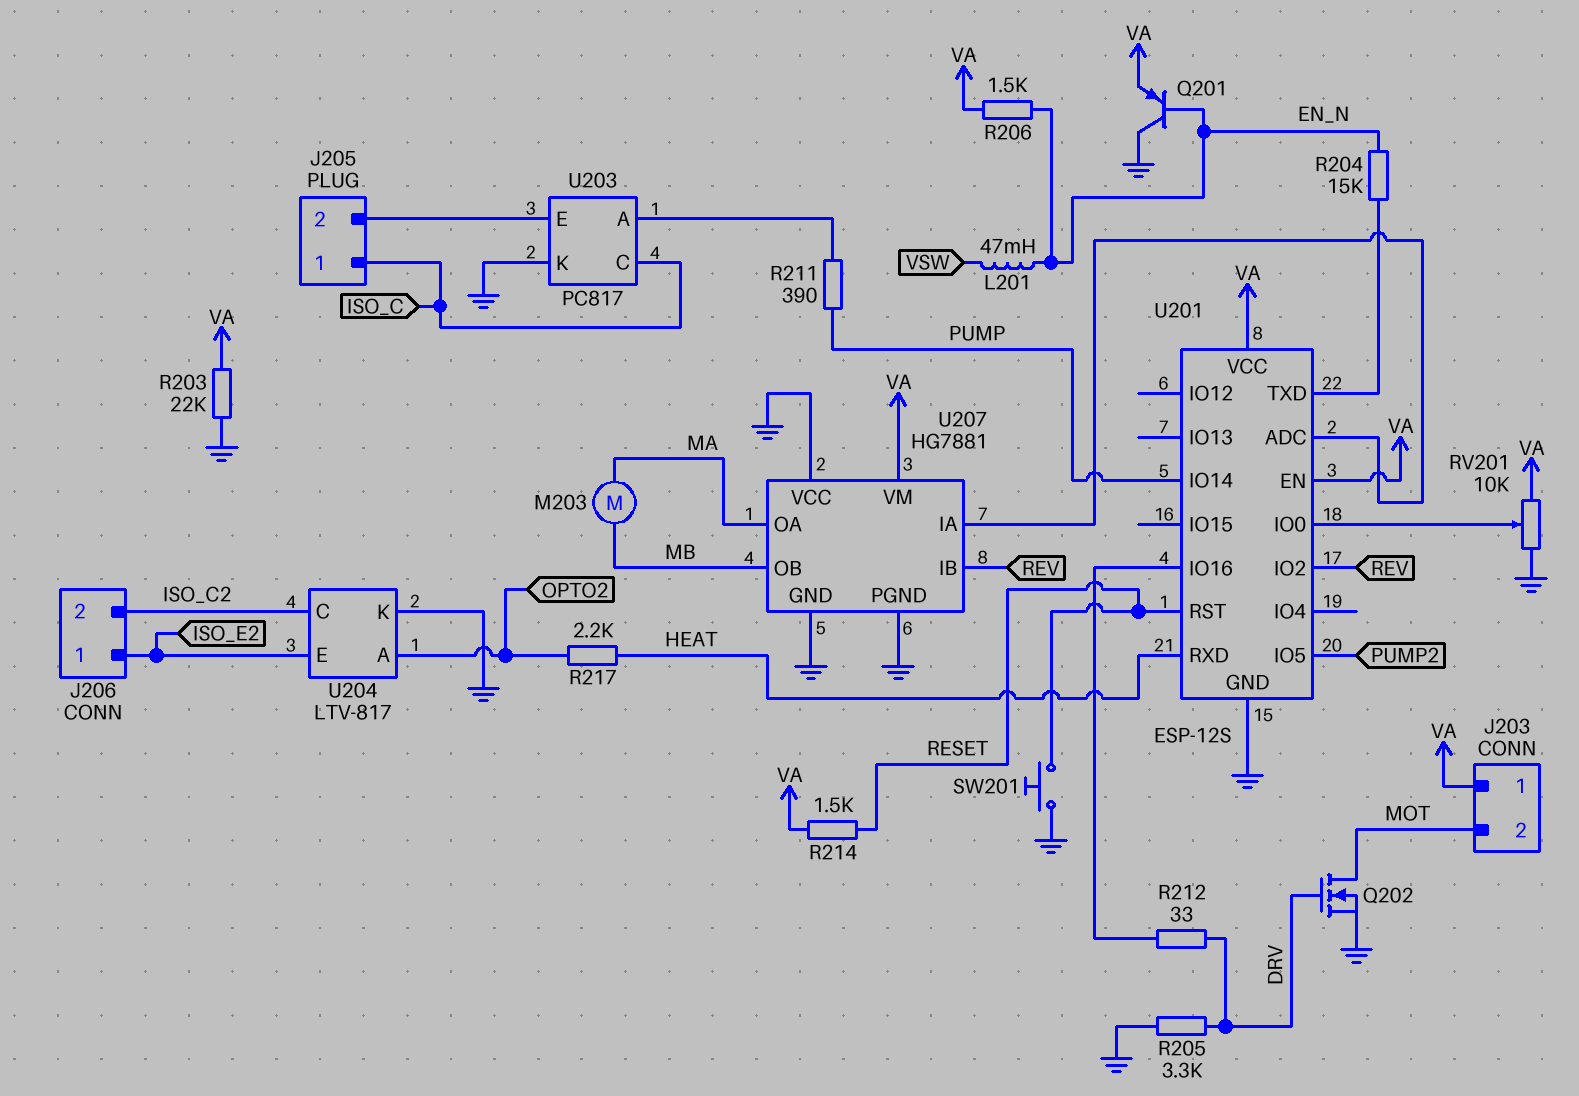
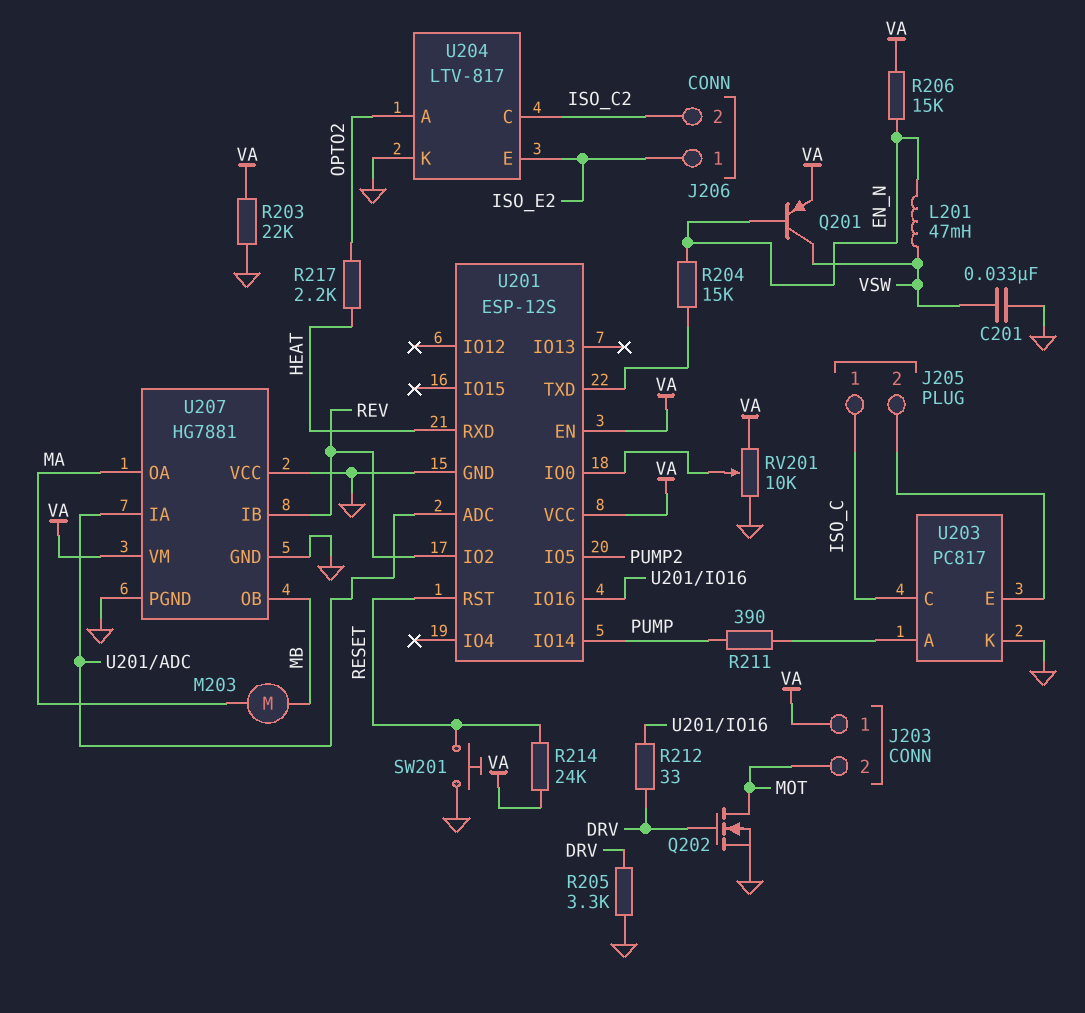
C201: none -> 33nF (GND, VSW)
Q201: PNP (B EN_N, C GND, E VA) -> PNP (B EN_N, C VSW, E VA)
R206: 1.5k (EN_N, VA) -> 15k (EN_N, VA)
R214: 1.5k (RESET, VA) -> 24k (RESET, VA)

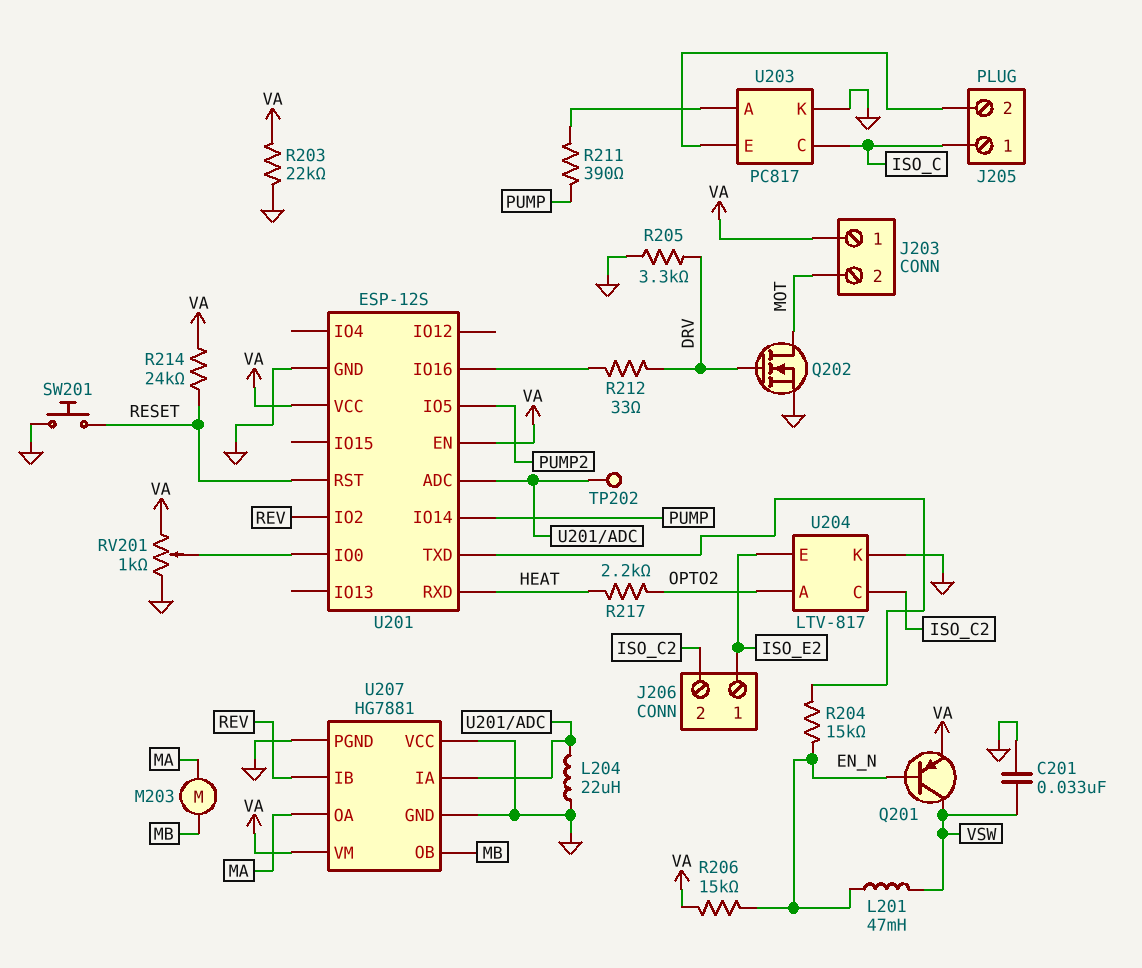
L204: none -> 22uH (GND, U201/ADC)
RV201: 10k (GND, VA, wiper U201/IO0) -> 1k (GND, VA, wiper U201/IO0)
TP202: none -> test point (U201/ADC)

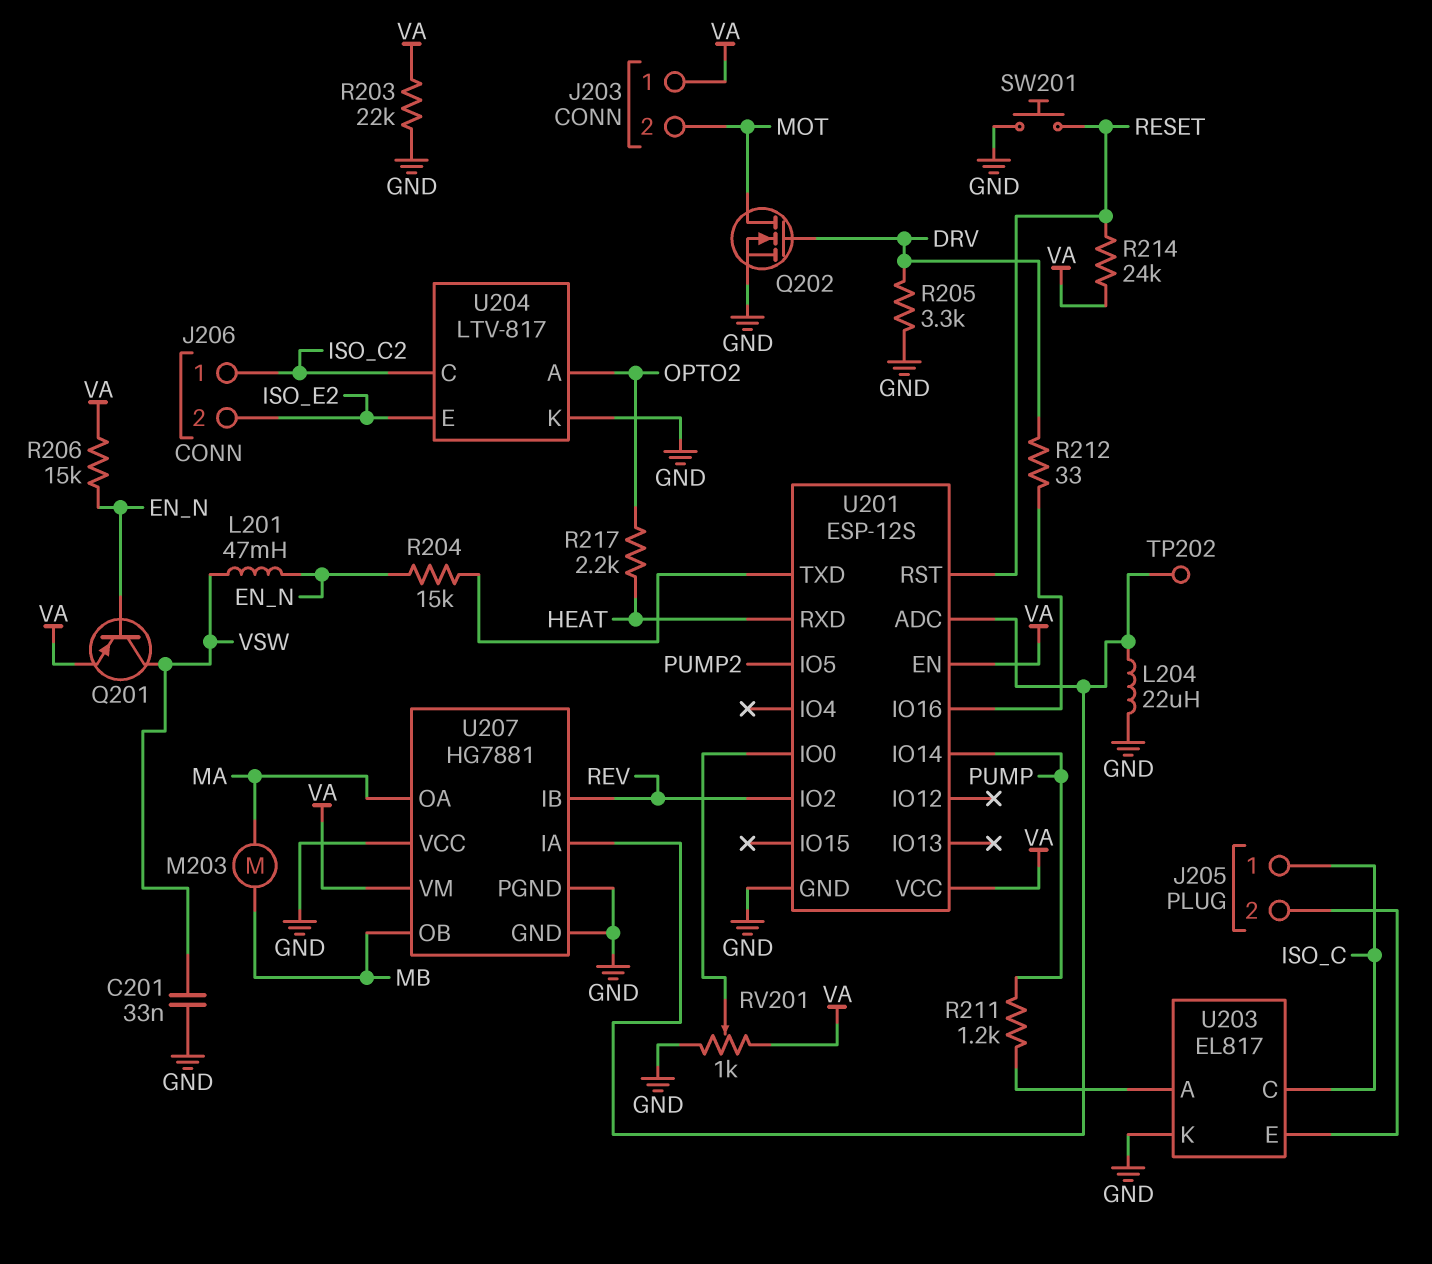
J206 pin 1: ISO_E2 -> ISO_C2
J206 pin 2: ISO_C2 -> ISO_E2
R211: 390 (PUMP, U203/A) -> 1.2k (PUMP, U203/A)
U203: PC817 -> EL817

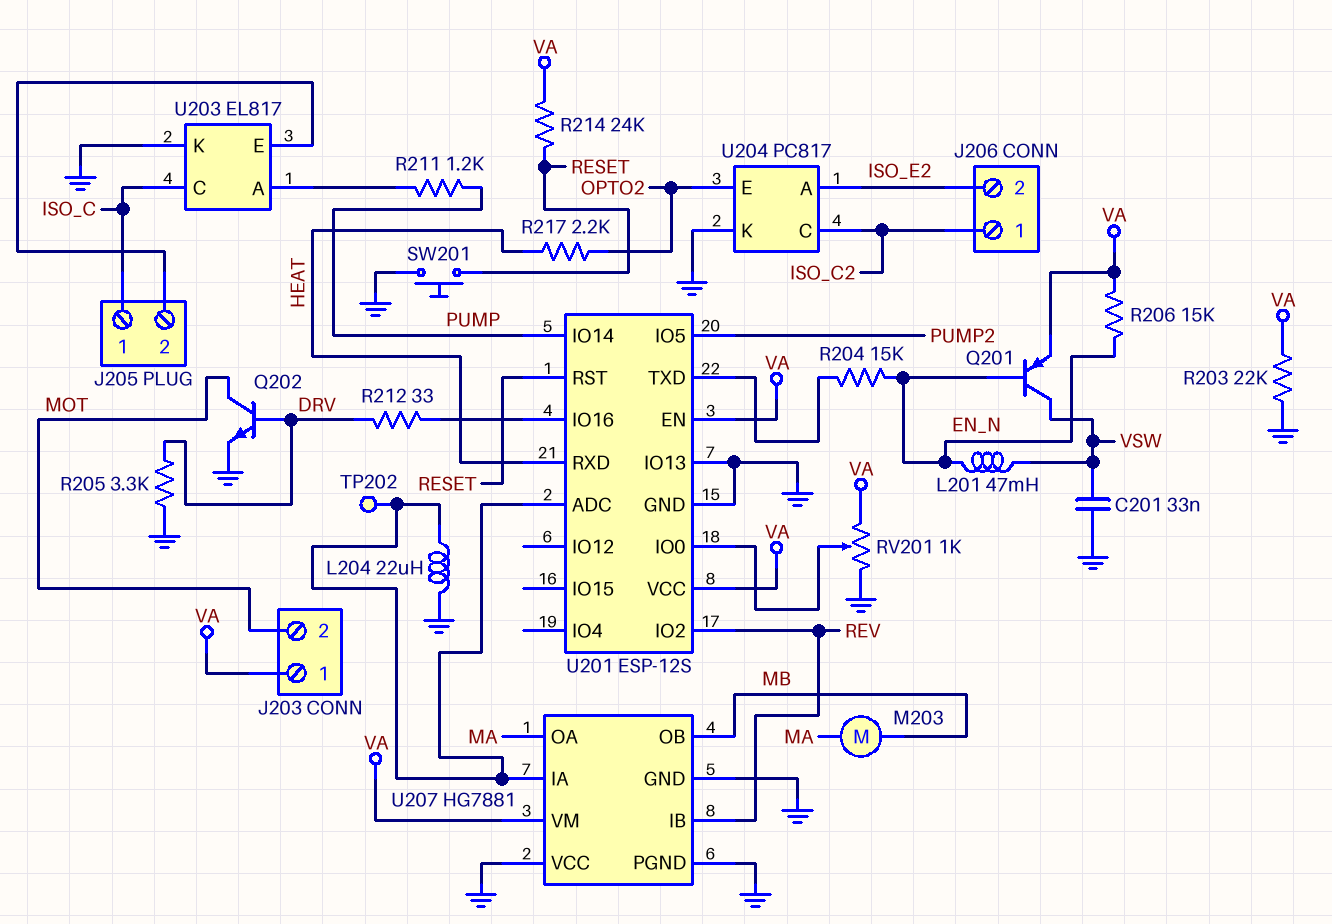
Q202: NMOS (G DRV, D MOT, S GND) -> NPN (B DRV, C MOT, E GND)
U201 pin IO13: none -> GND
U204: LTV-817 -> PC817
U204 pin A: OPTO2 -> ISO_E2
U204 pin E: ISO_E2 -> OPTO2

